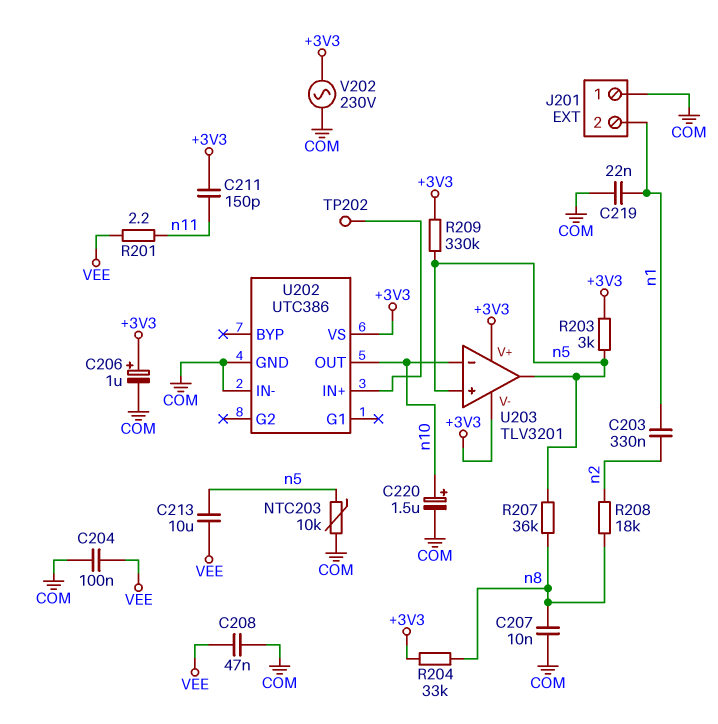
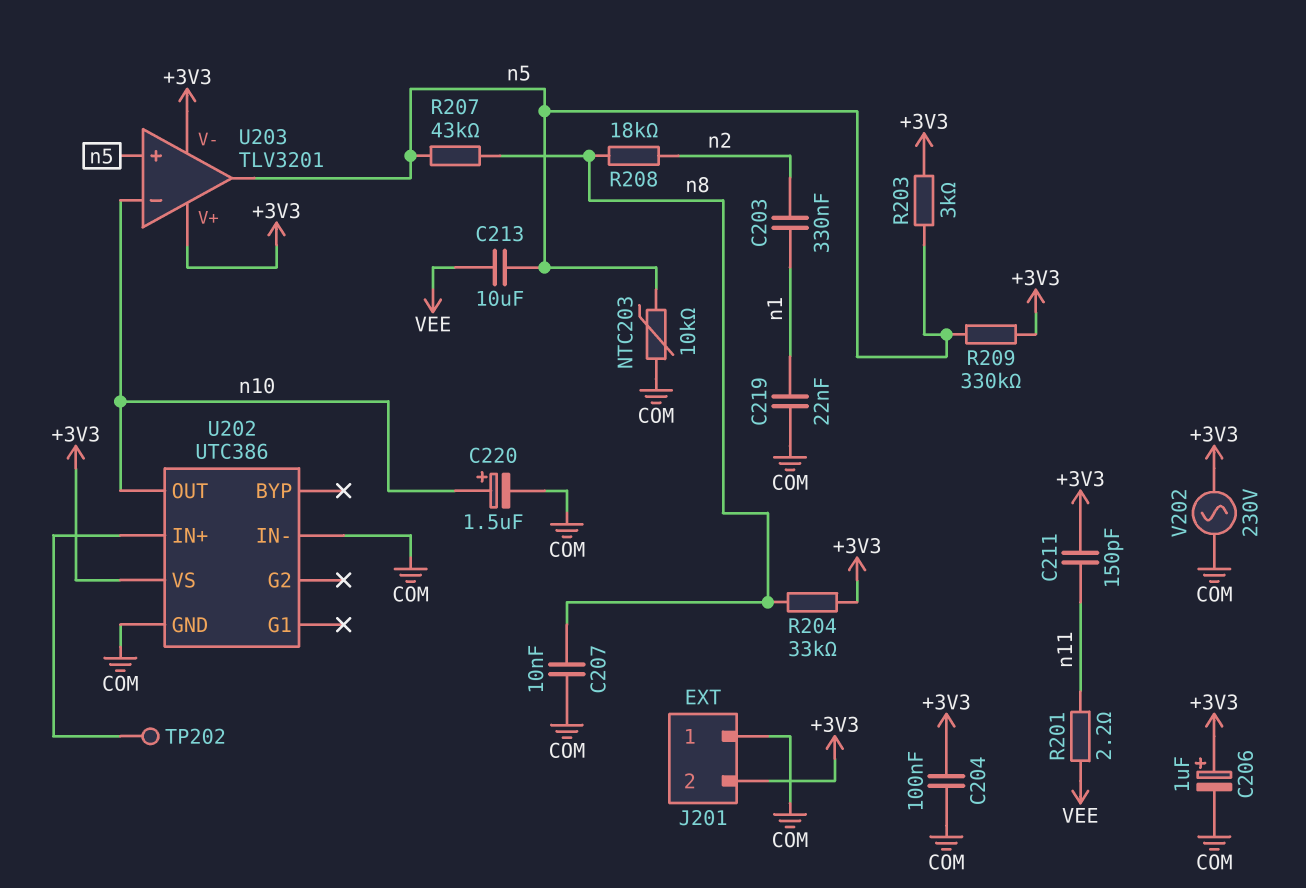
C204: 100nF (COM, VEE) -> 100nF (+3V3, COM)
C208: 47nF (COM, VEE) -> none
J201 pin 2: n1 -> +3V3
R207: 36k (n5, n8) -> 43k (n5, n8)

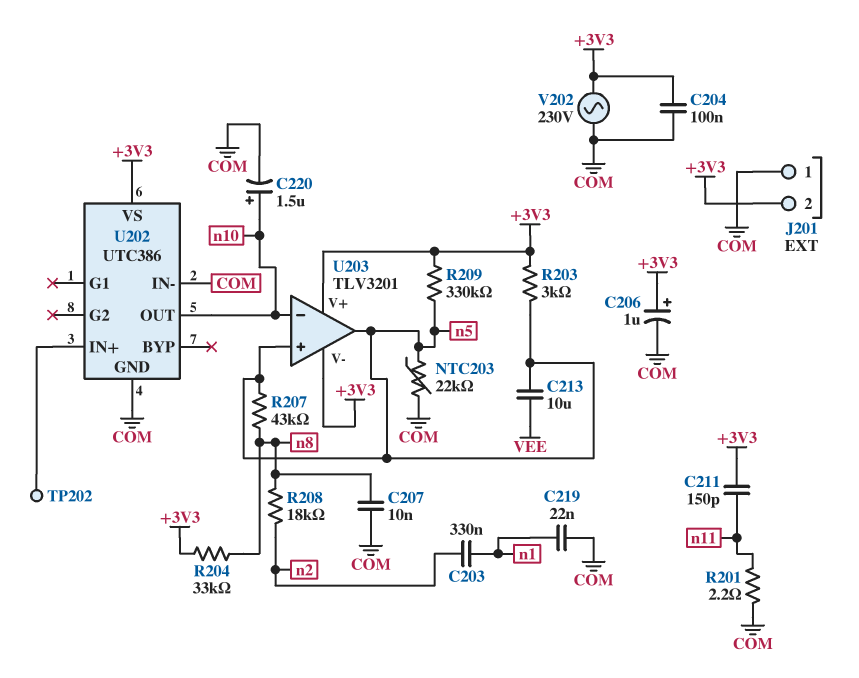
NTC203: 10k (COM, n5) -> 22k (COM, n5)
R201: 2.2 (VEE, n11) -> 2.2 (COM, n11)

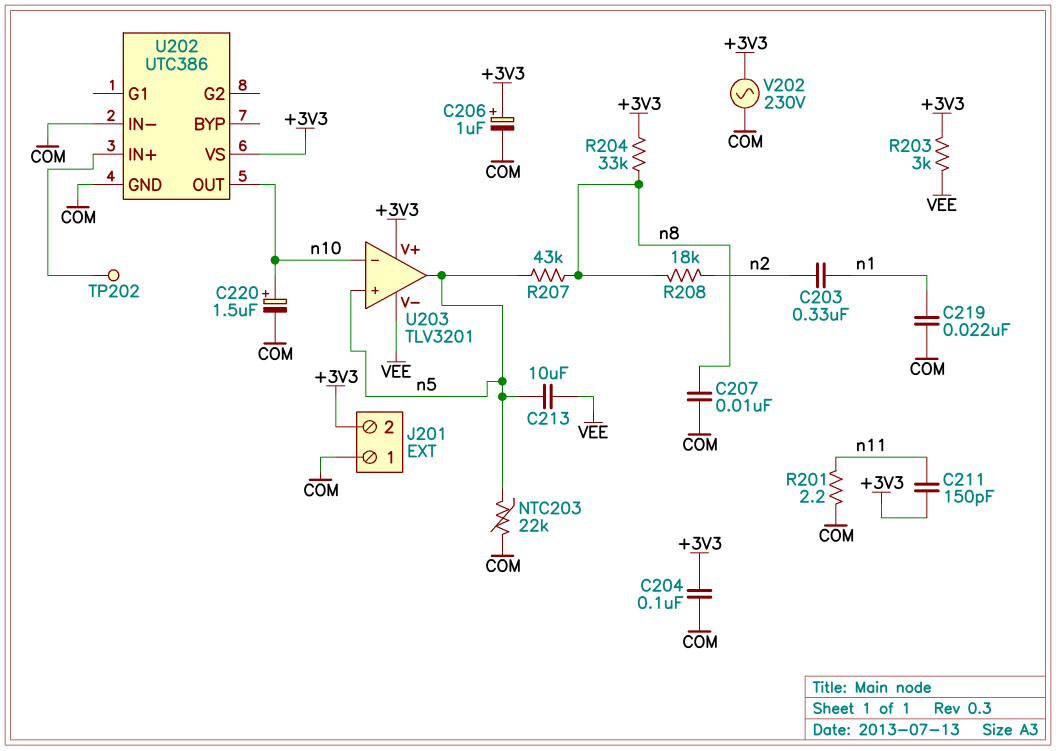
R203: 3k (+3V3, n5) -> 3k (+3V3, VEE)
R209: 330k (+3V3, n5) -> none
U203 pin V-: +3V3 -> VEE

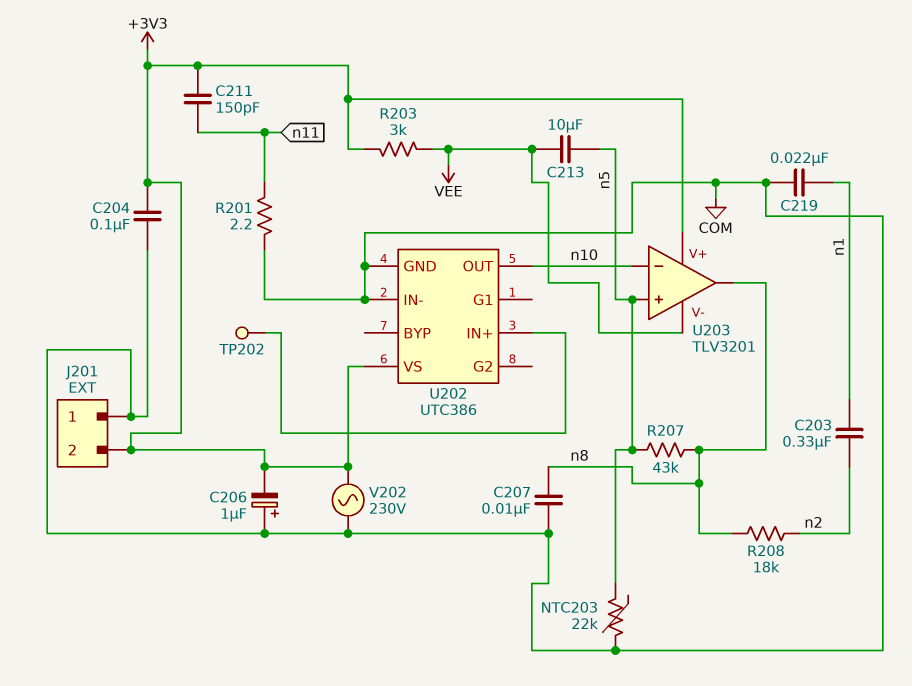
C206: 1uF (plus +3V3, minus COM) -> 1uF (plus COM, minus +3V3)
C220: 1.5uF (plus n10, minus COM) -> none
R204: 33k (+3V3, n8) -> none
U203 pin out: n5 -> n8

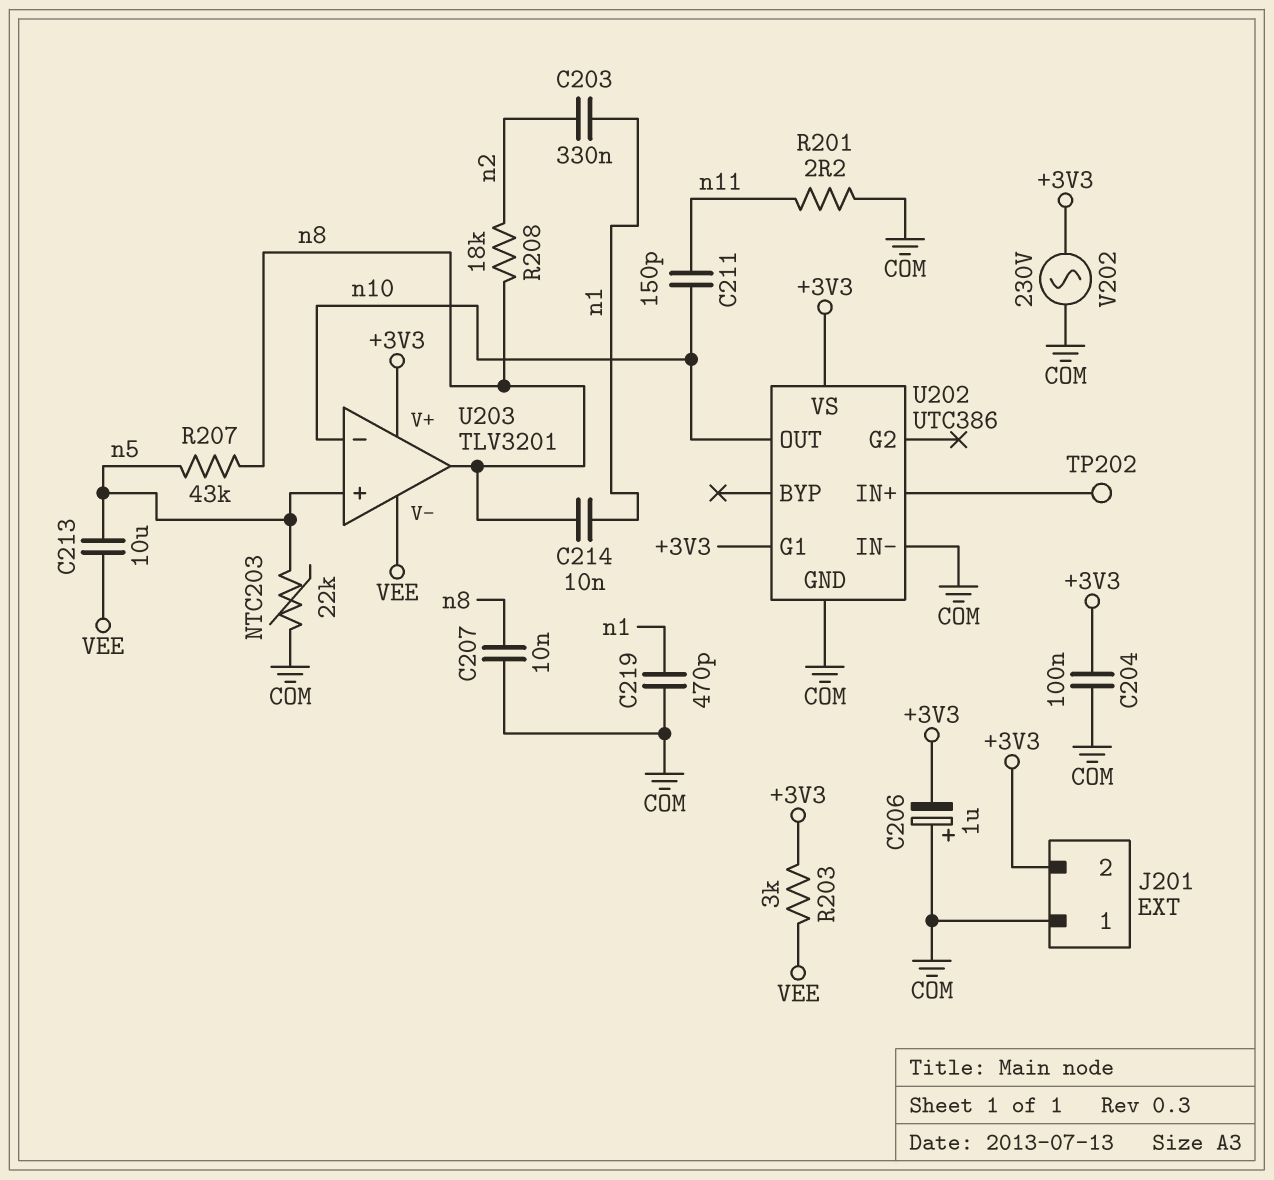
C211: 150pF (+3V3, n11) -> 150pF (n10, n11)
C214: none -> 10nF (n1, n8)
C219: 22nF (COM, n1) -> 470pF (COM, n1)
U202 pin G1: none -> +3V3

